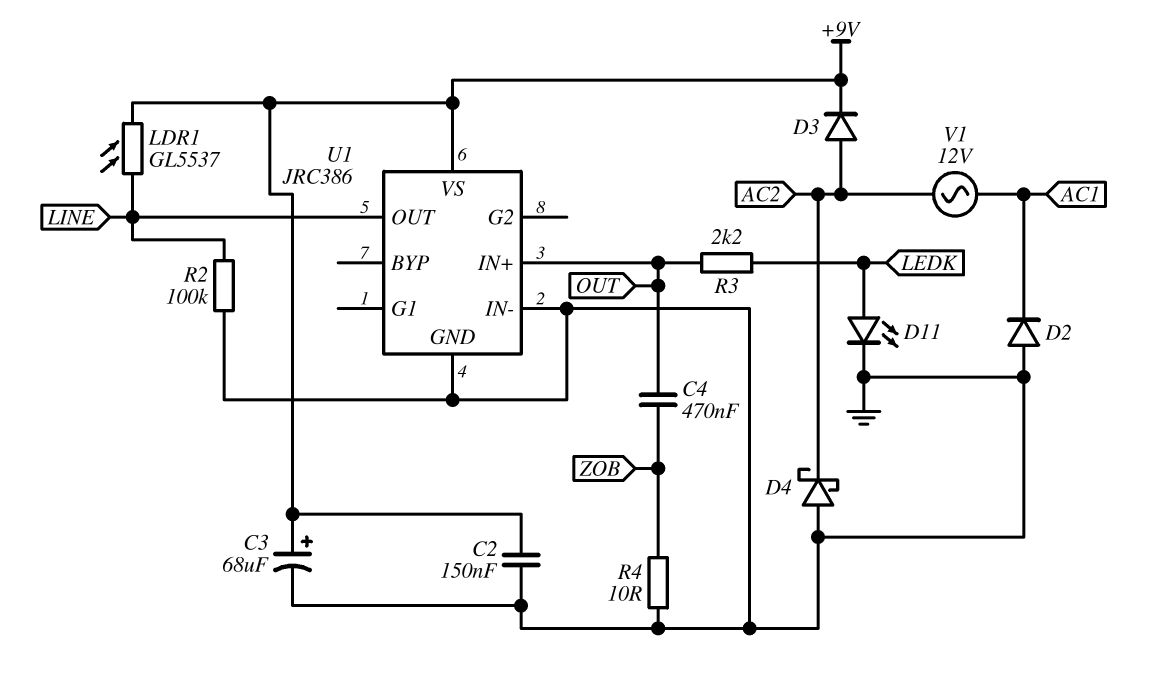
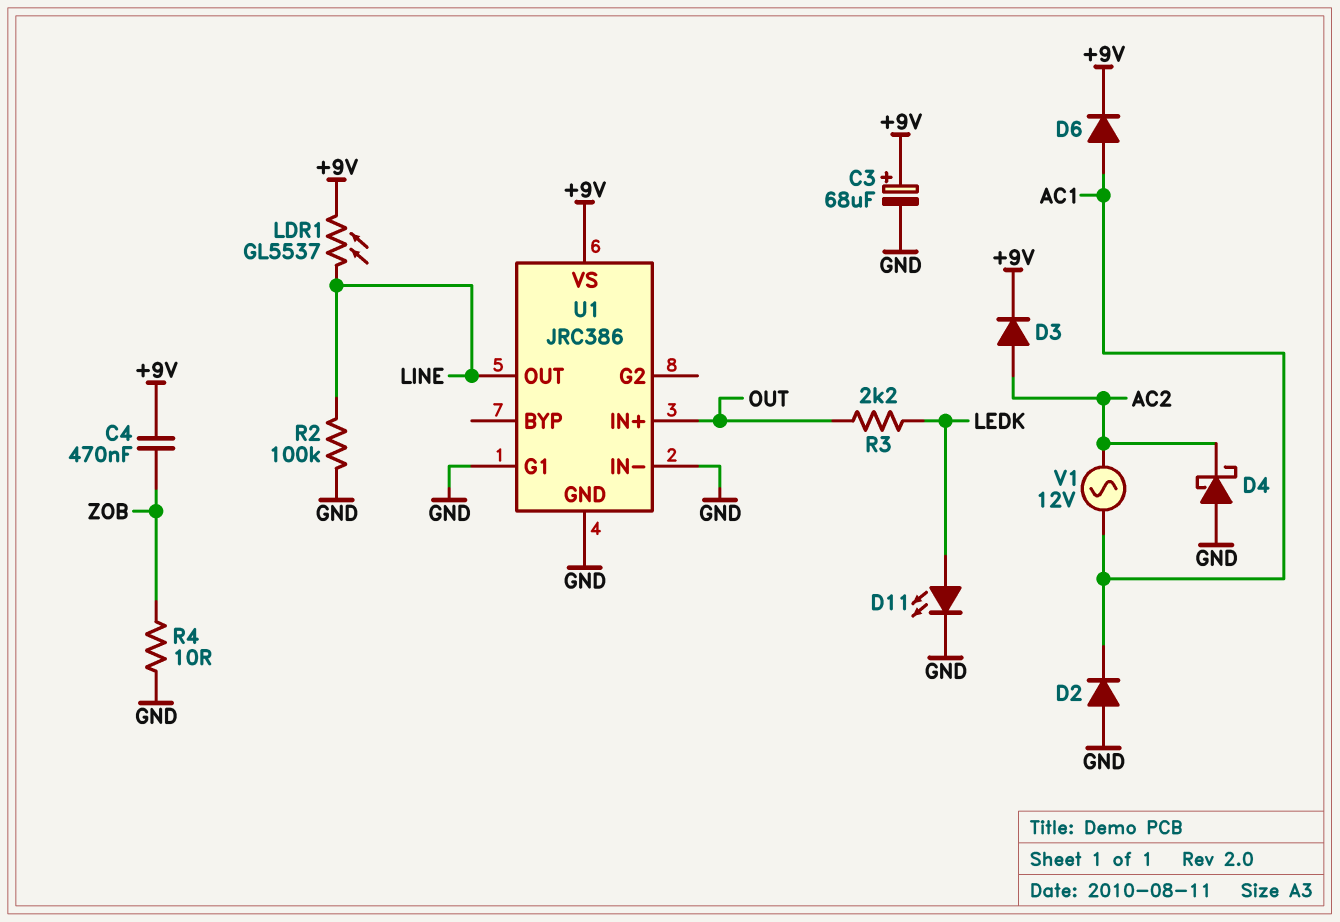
C2: 150nF (+9V, GND) -> none
C4: 470nF (OUT, ZOB) -> 470nF (+9V, ZOB)
D6: none -> diode (A AC1, K +9V)
U1 pin G1: none -> GND

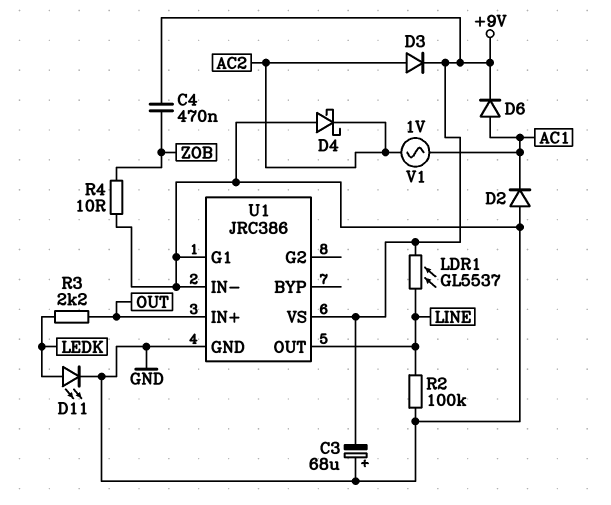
C3: 68uF (plus +9V, minus GND) -> 68uF (plus GND, minus +9V)
V1: AC 12V (AC1, AC2) -> AC 1V (AC1, AC2)

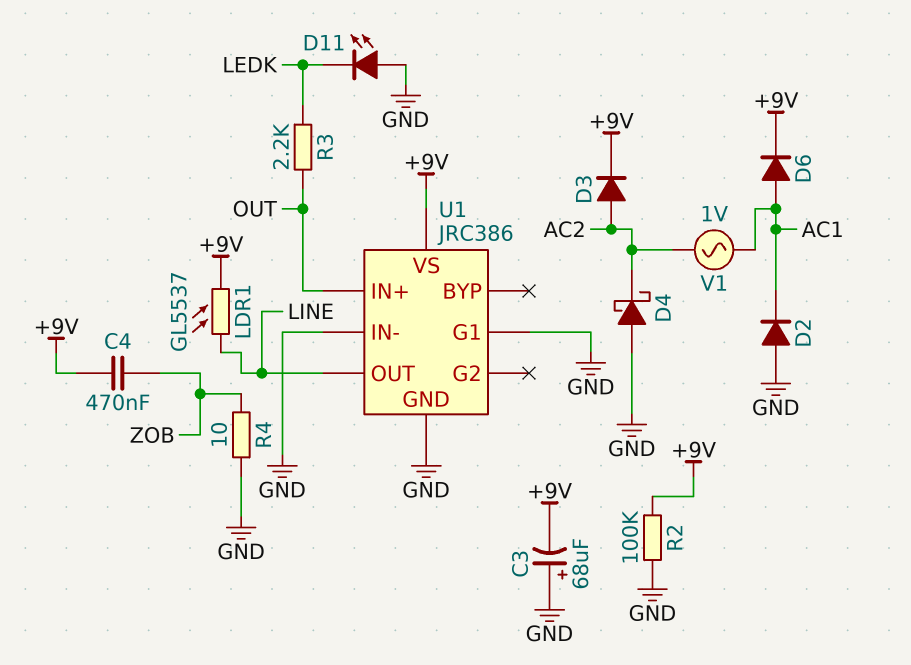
D11: LED (A LEDK, K GND) -> LED (A GND, K LEDK)
R2: 100k (GND, LINE) -> 100k (+9V, GND)

